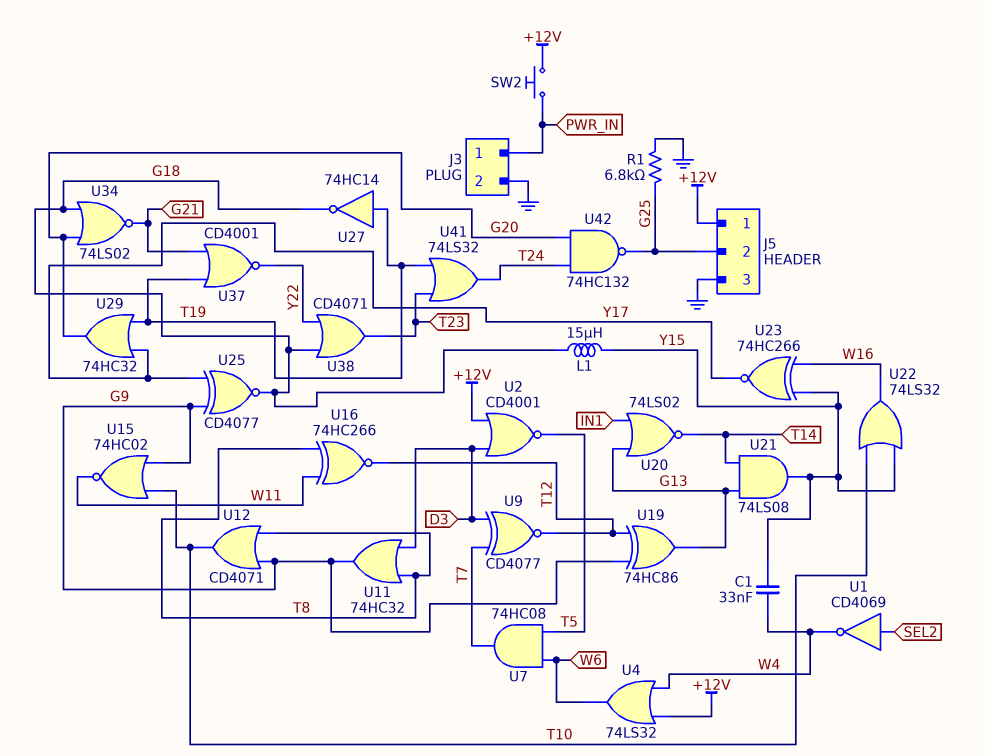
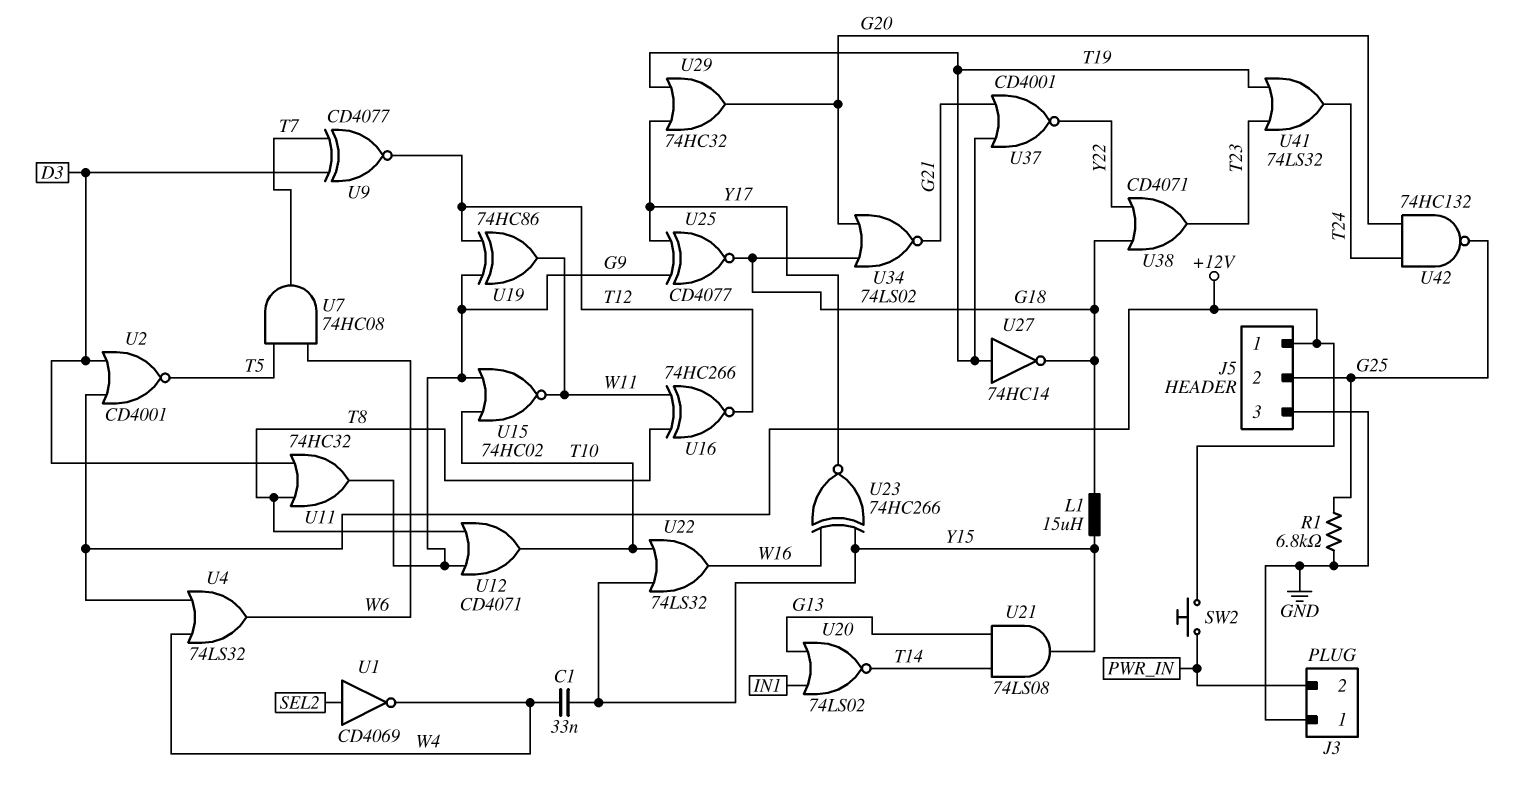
J3 pin 1: PWR_IN -> GND
J3 pin 2: GND -> PWR_IN
U19: XOR 74HC86 (in G9, in T12, out G13) -> XOR 74HC86 (in G9, in T12, out W11)

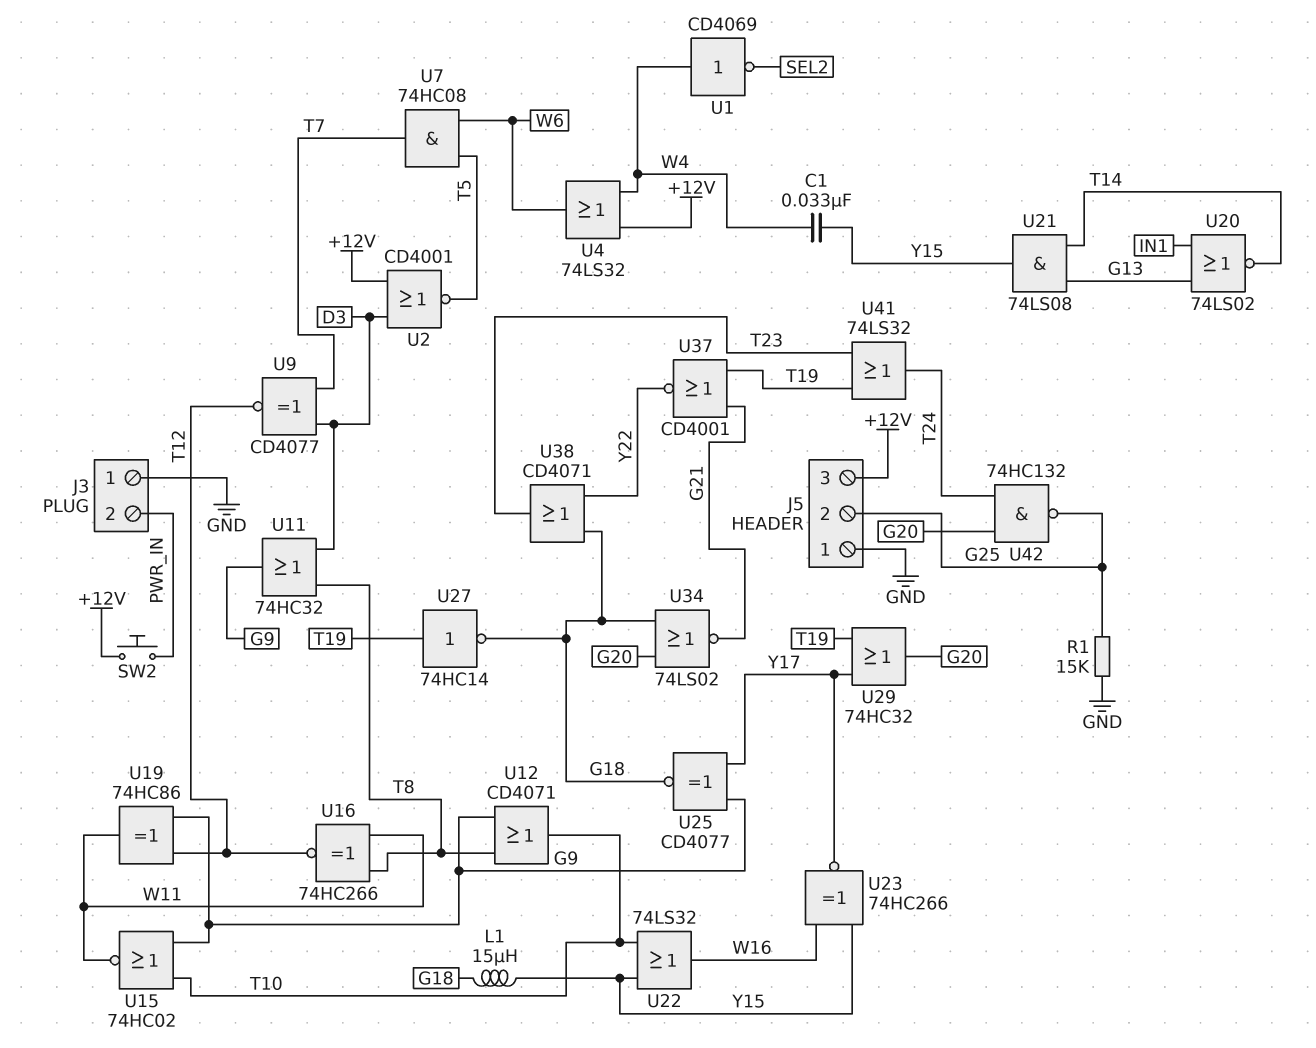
J5 pin 1: +12V -> GND
J5 pin 3: GND -> +12V
R1: 6.8k (G25, GND) -> 15k (G25, GND)
U1: NOT CD4069 (in SEL2, out W4) -> NOT CD4069 (in W4, out SEL2)

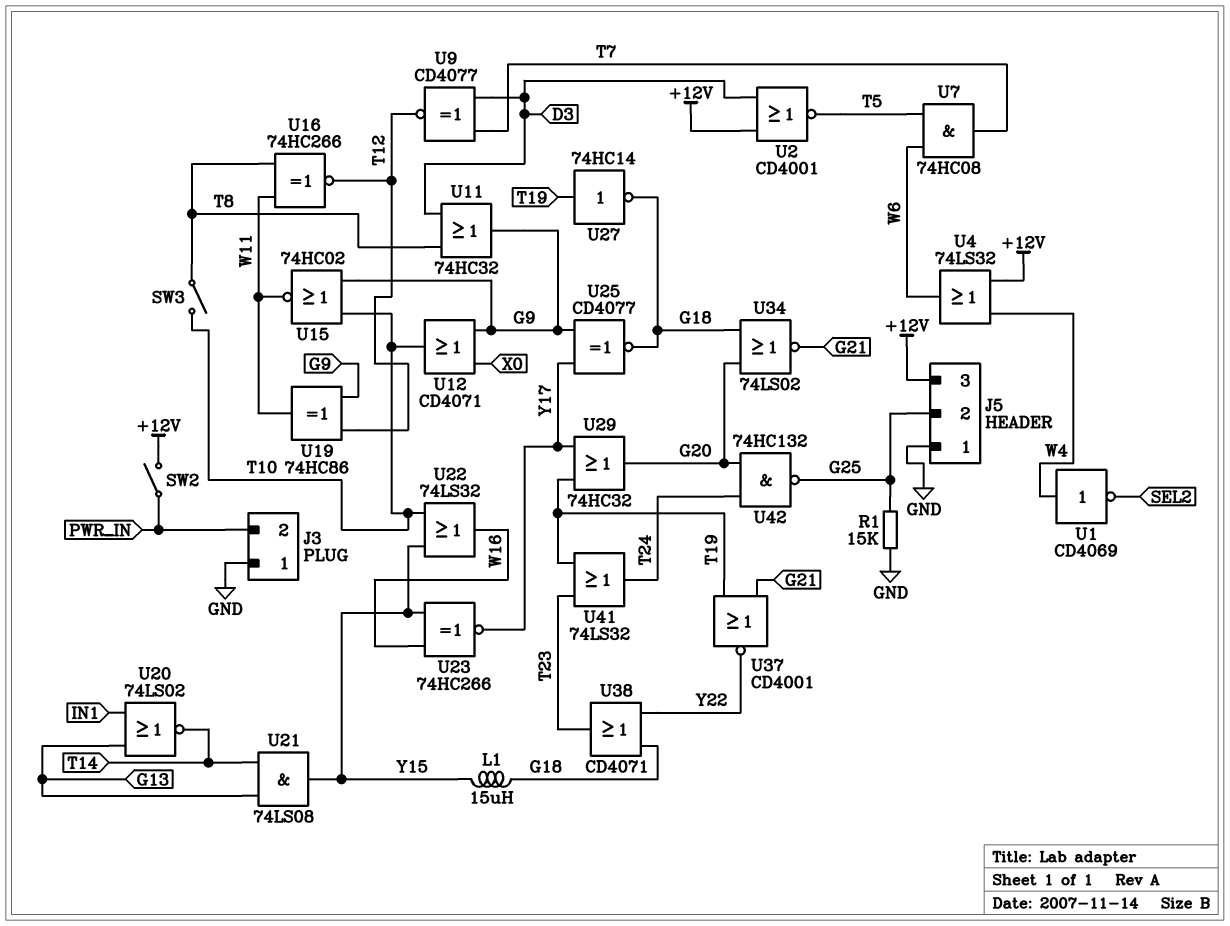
C1: 33nF (W4, Y15) -> none
SW2: button (+12V, PWR_IN) -> switch (+12V, PWR_IN)
SW3: none -> switch (T8, T10)
U12: OR CD4071 (in G9, in T8, out T10) -> OR CD4071 (in G9, in X0, out T10)

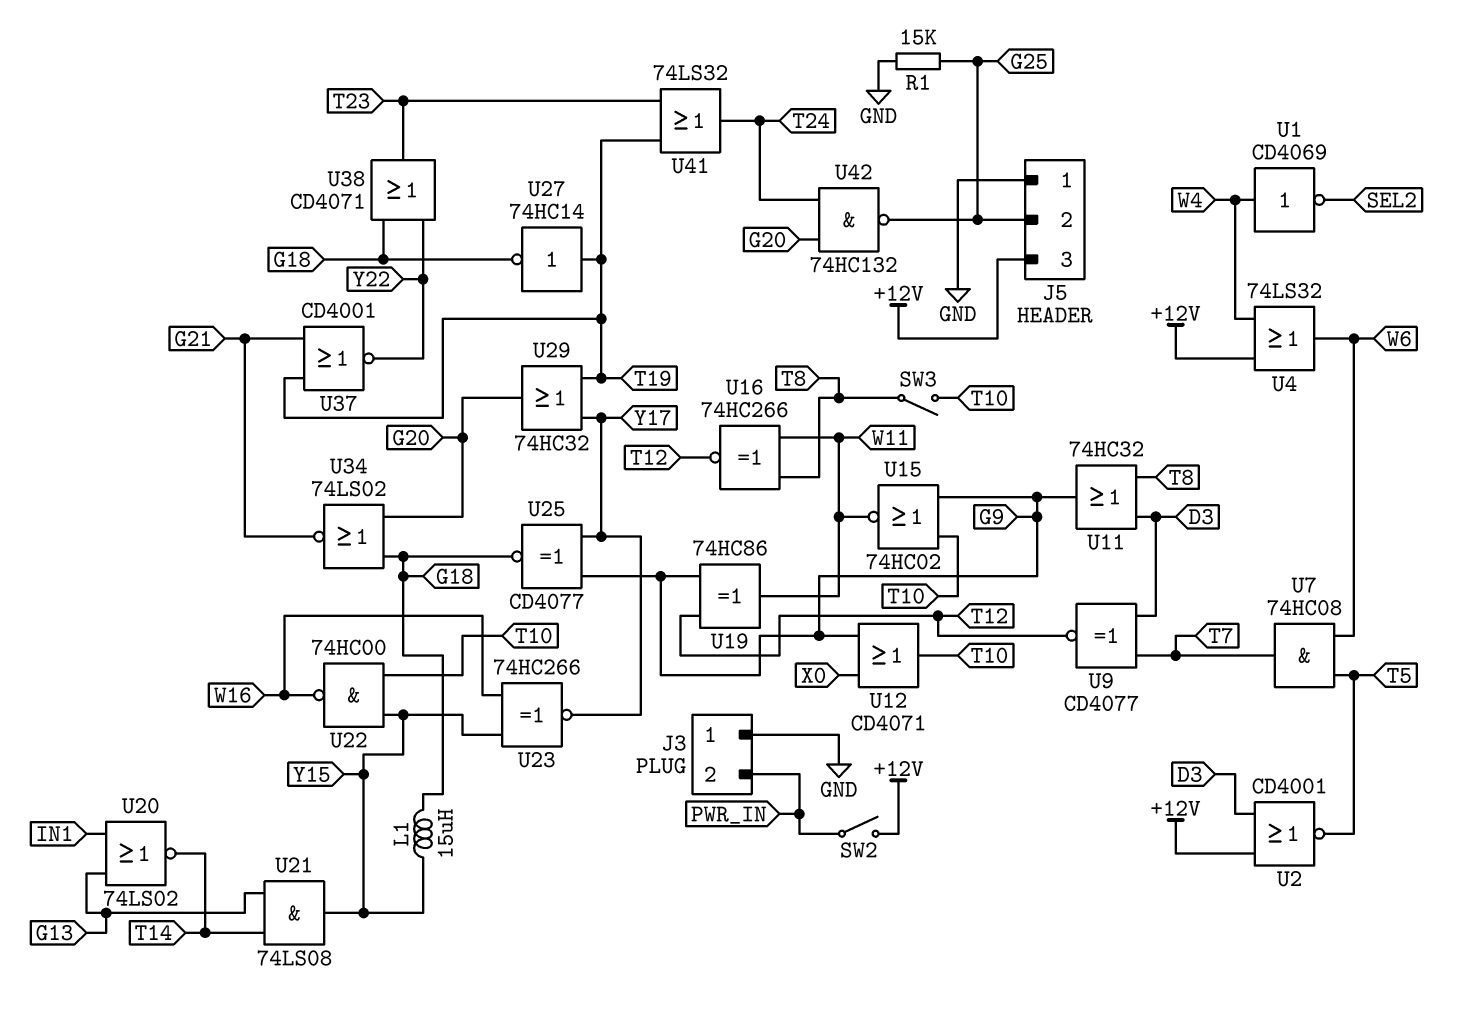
U22: OR 74LS32 (in T10, in Y15, out W16) -> NAND 74HC00 (in T10, in Y15, out W16)

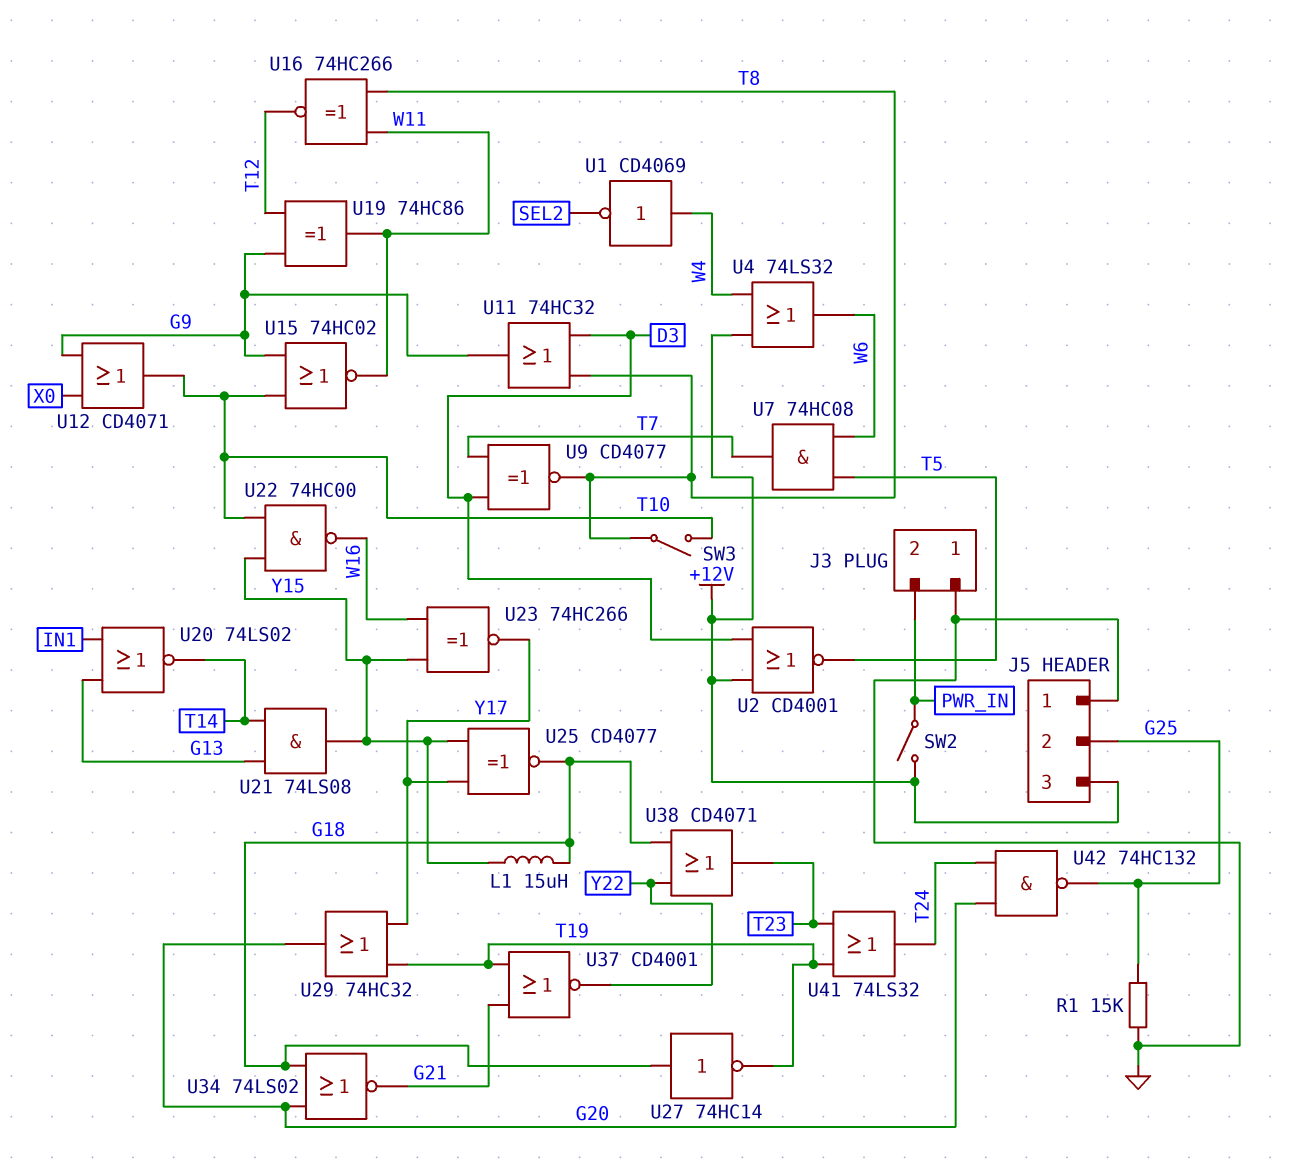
U9: XNOR CD4077 (in D3, in T7, out T12) -> XNOR CD4077 (in D3, in T7, out T8)
U25: XNOR CD4077 (in G9, in Y17, out G18) -> XNOR CD4077 (in Y15, in Y17, out G18)
U27: NOT 74HC14 (in T19, out G18) -> NOT 74HC14 (in G18, out T19)

